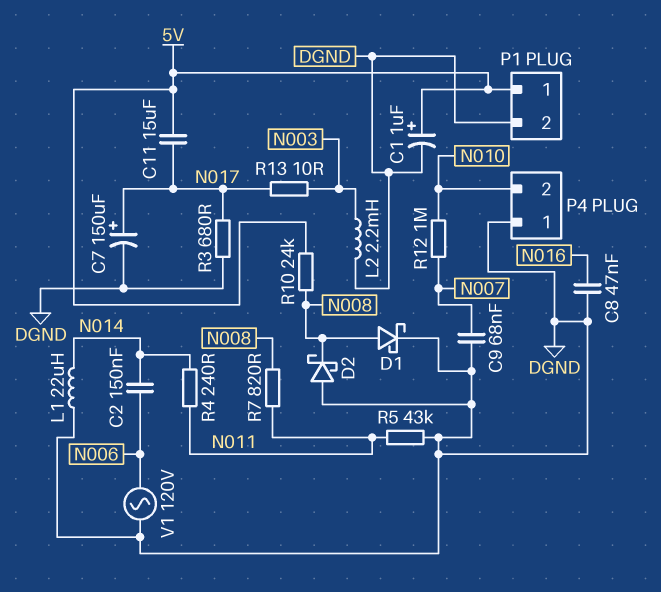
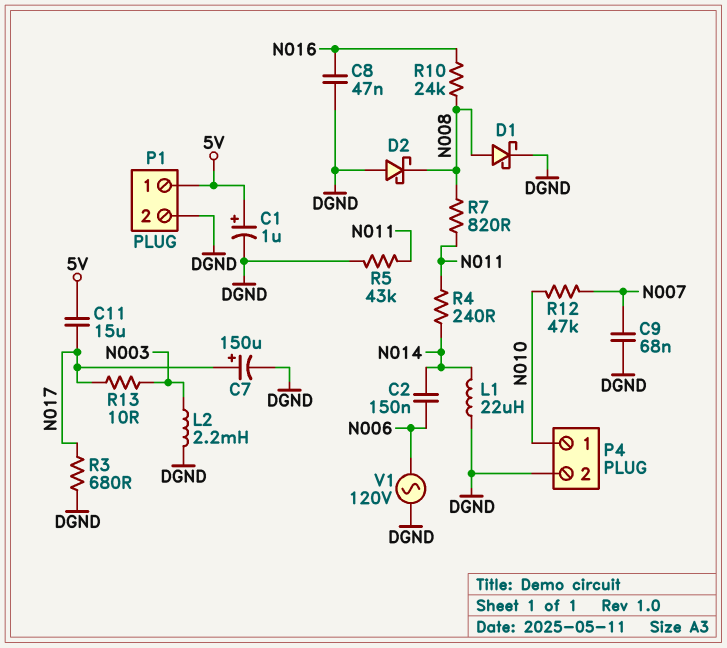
P4 pin 1: DGND -> N010
P4 pin 2: N010 -> DGND
R10: 24k (5V, N008) -> 24k (N008, N016)
R12: 1M (N007, N010) -> 47k (N007, N010)

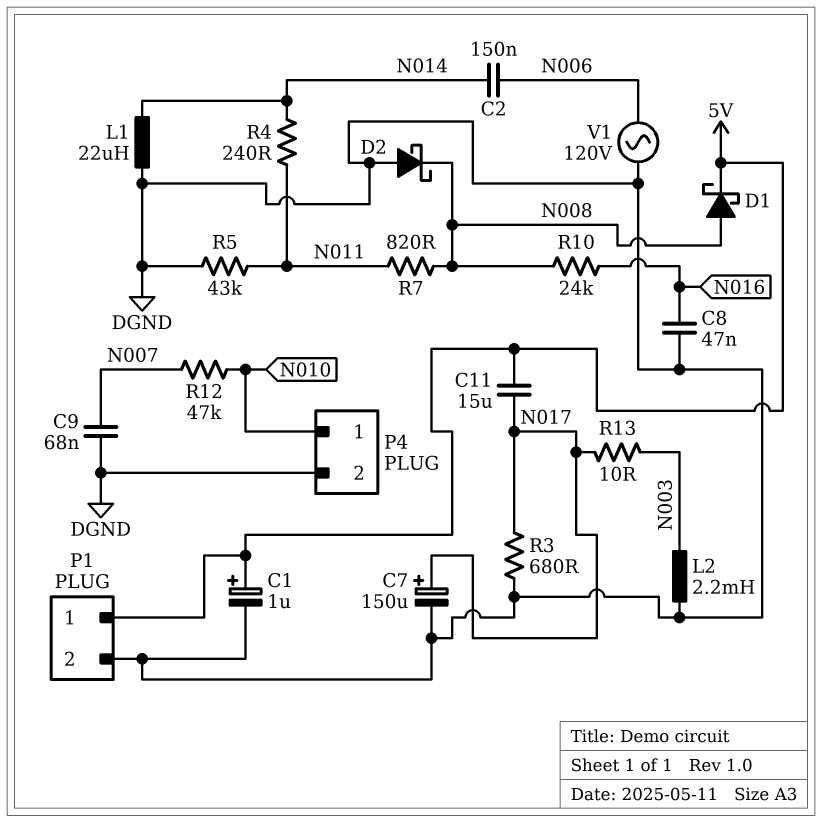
D1: schottky (A N008, K DGND) -> schottky (A N008, K 5V)

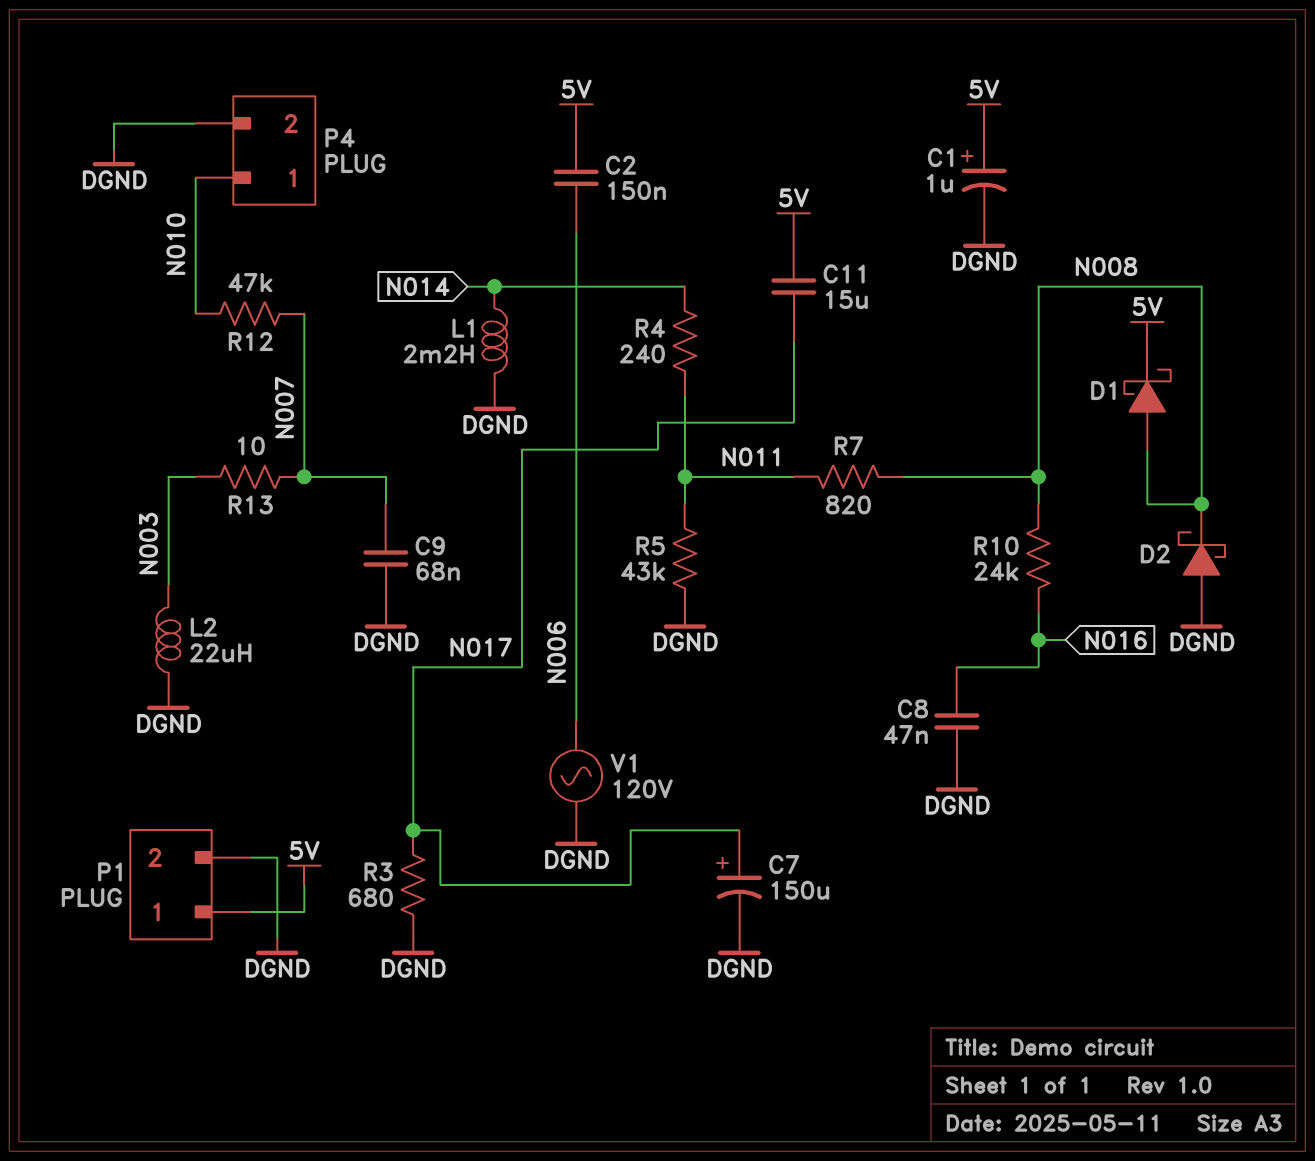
C2: 150nF (N006, N014) -> 150nF (5V, N006)
L1: 22uH (DGND, N014) -> 2.2mH (DGND, N014)
L2: 2.2mH (DGND, N003) -> 22uH (DGND, N003)
R13: 10 (N003, N017) -> 10 (N003, N007)

